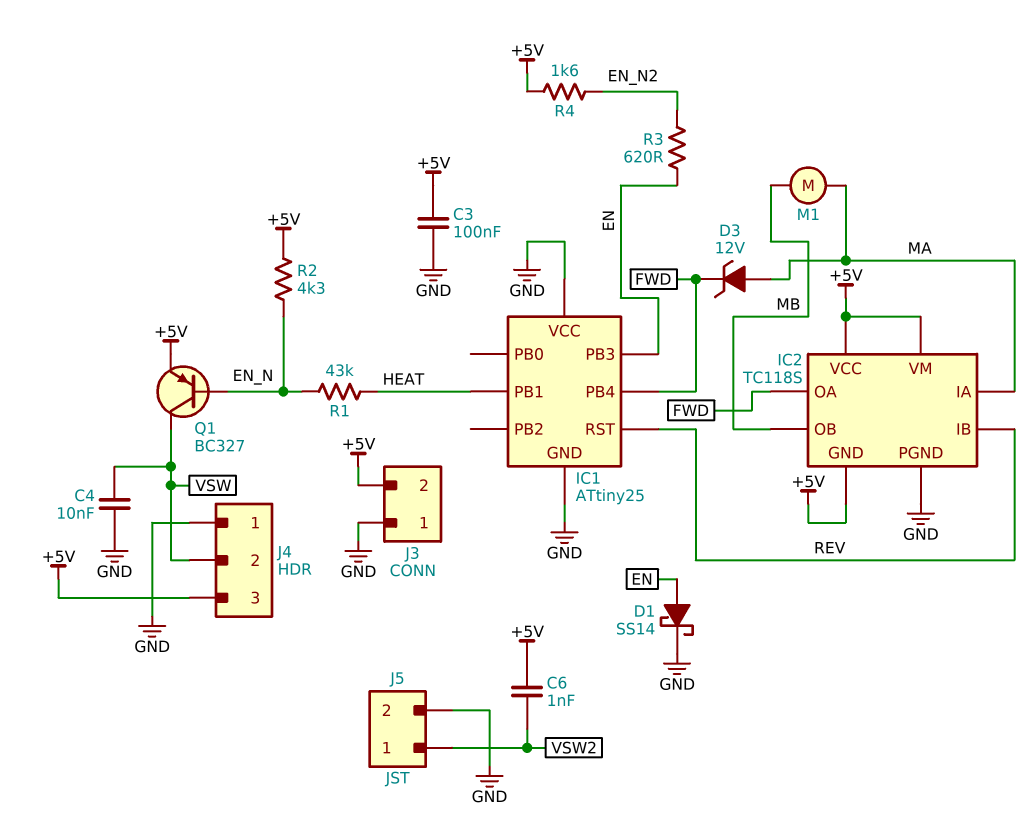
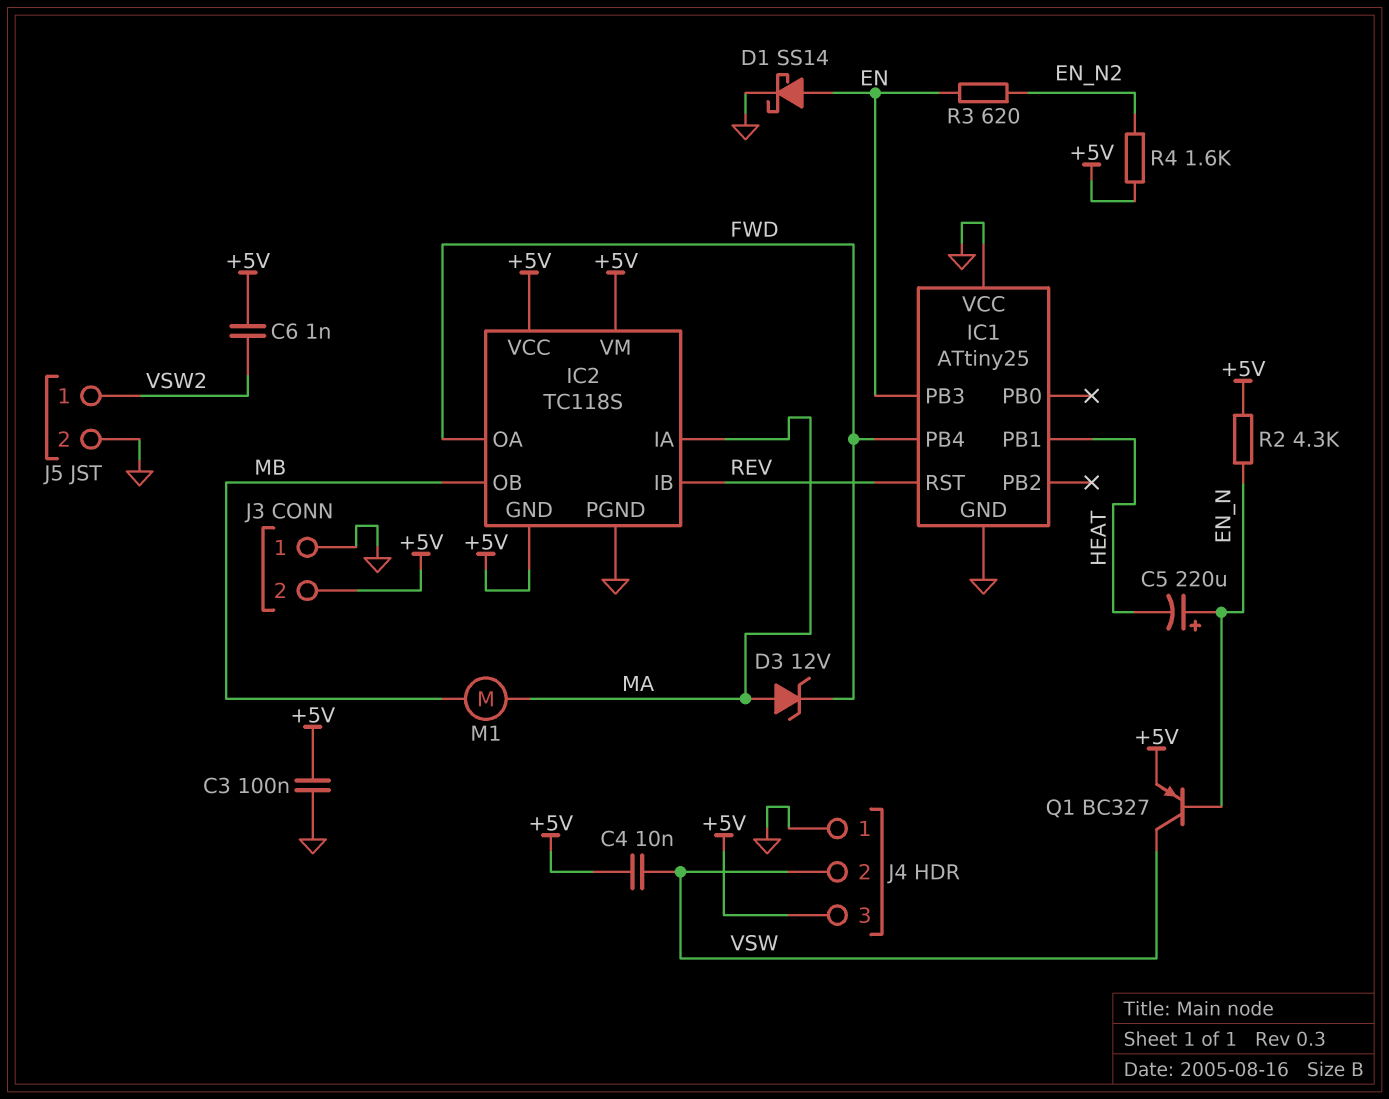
C4: 10nF (GND, VSW) -> 10nF (+5V, VSW)
C5: none -> 220uF (plus EN_N, minus HEAT)
R1: 43k (EN_N, HEAT) -> none

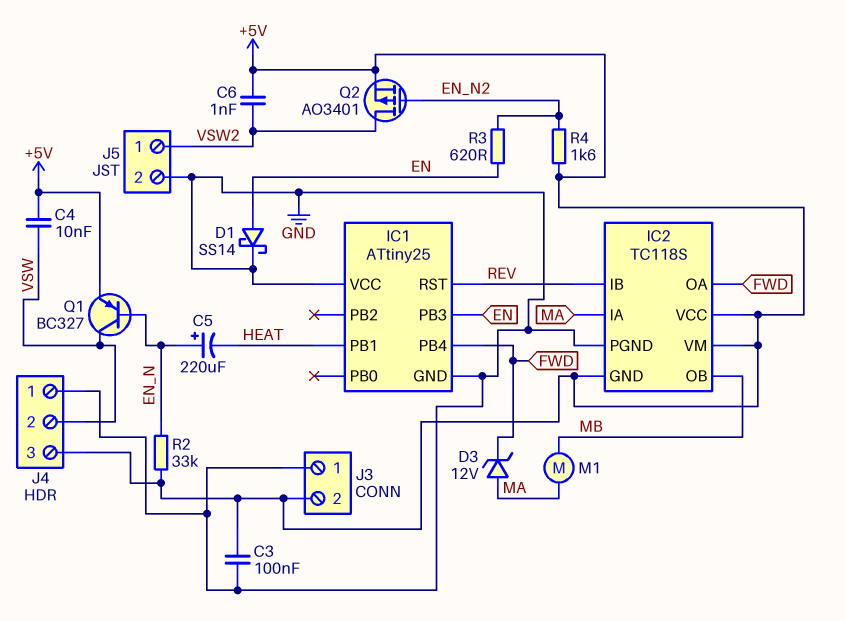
Q2: none -> PMOS AO3401 (G EN_N2, D VSW2, S +5V)
R2: 4.3k (+5V, EN_N) -> 33k (+5V, EN_N)

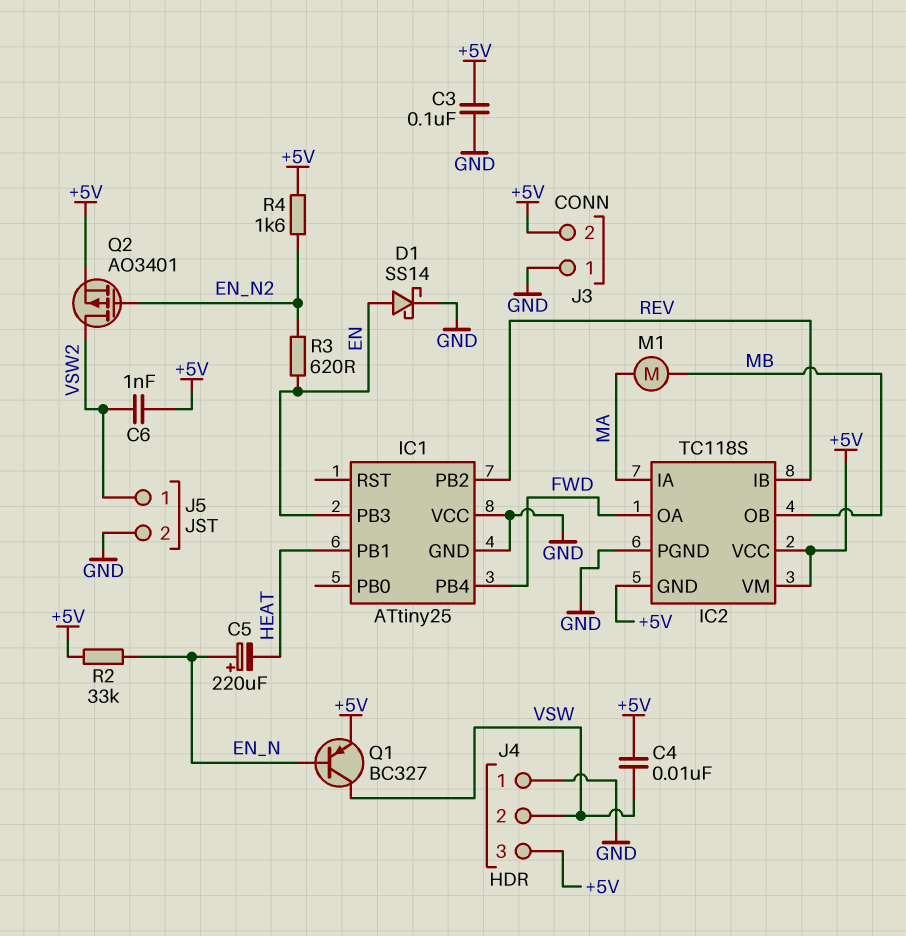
D3: zener 12V (A MA, K FWD) -> none
IC1 pin PB2: none -> REV
IC1 pin RST: REV -> none

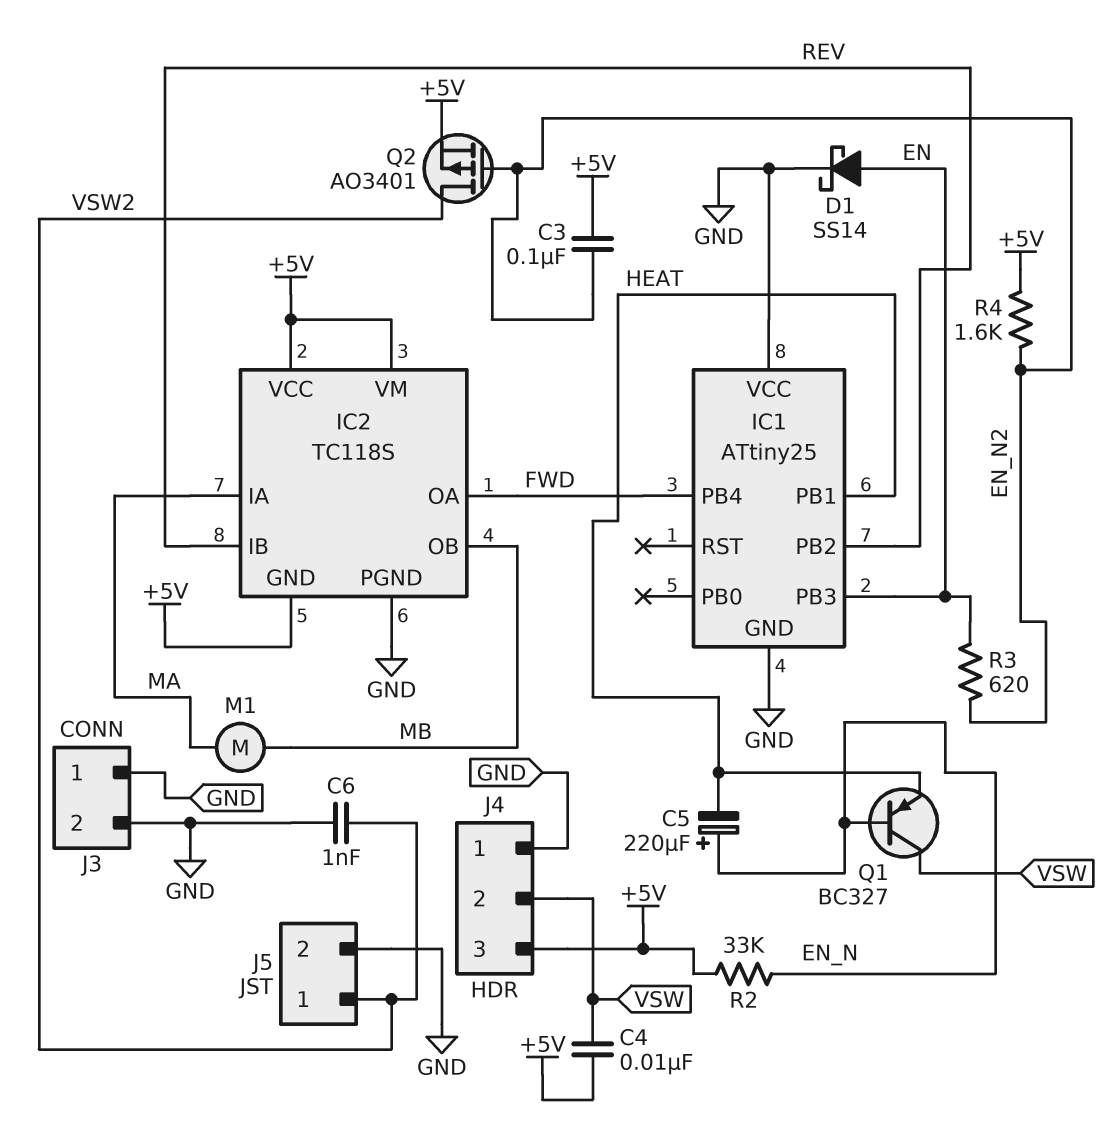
C3: 100nF (+5V, GND) -> 100nF (+5V, EN_N2)
C6: 1nF (+5V, VSW2) -> 1nF (GND, VSW2)
J3 pin 2: +5V -> GND
Q1: PNP BC327 (B EN_N, C VSW, E +5V) -> PNP BC327 (B EN_N, C VSW, E HEAT)

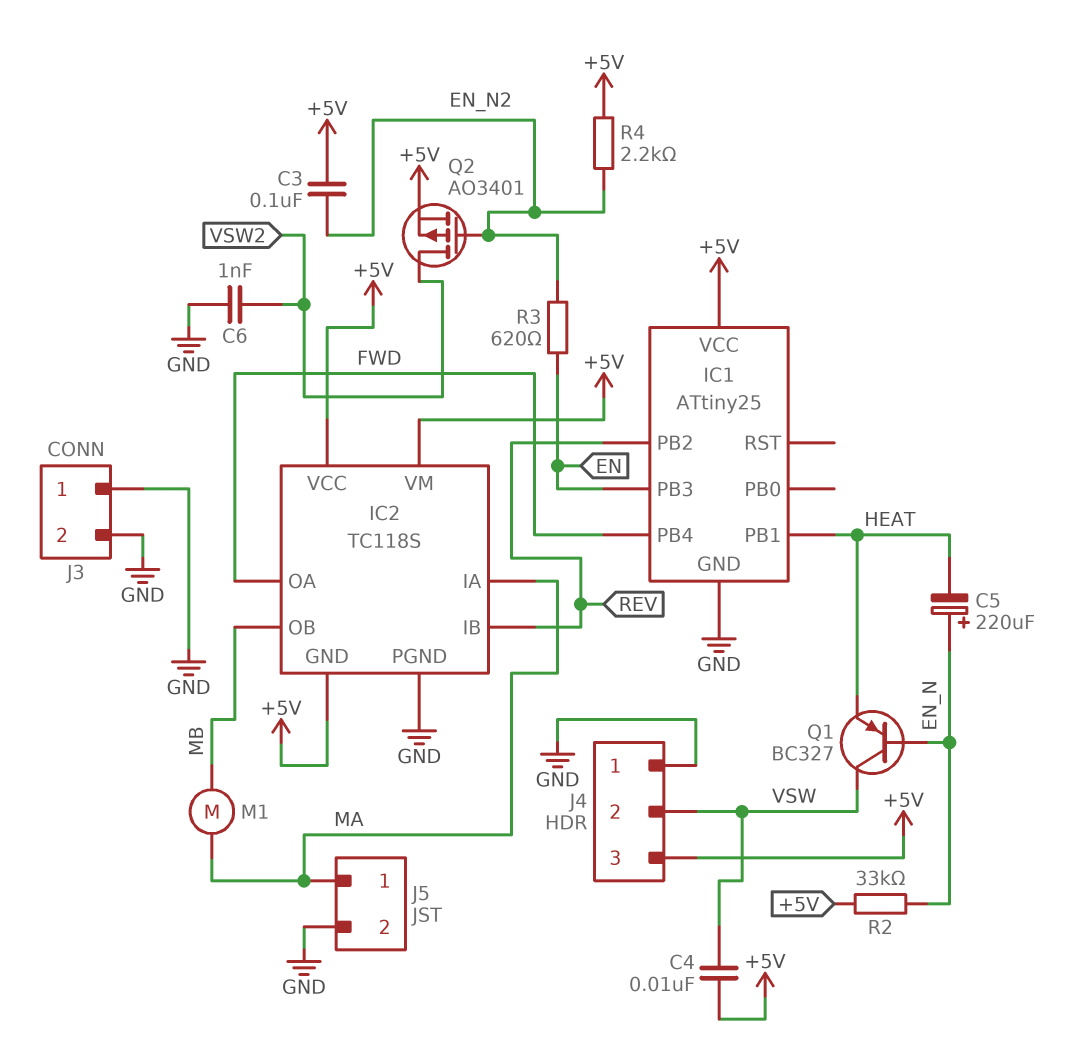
D1: schottky SS14 (A EN, K GND) -> none
IC1 pin VCC: GND -> +5V
J5 pin 1: VSW2 -> MA
R4: 1.6k (+5V, EN_N2) -> 2.2k (+5V, EN_N2)

